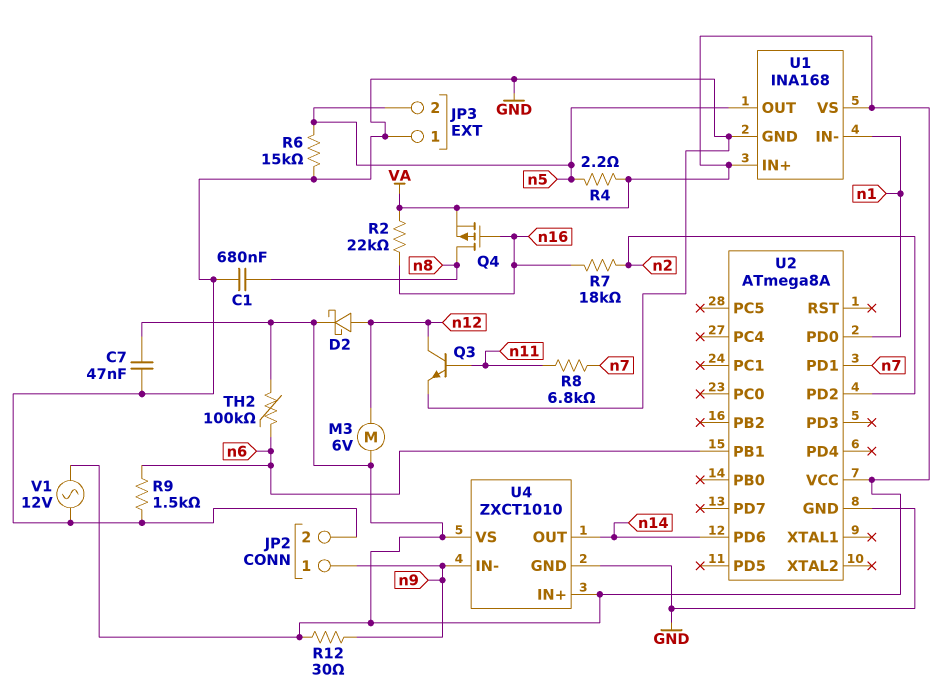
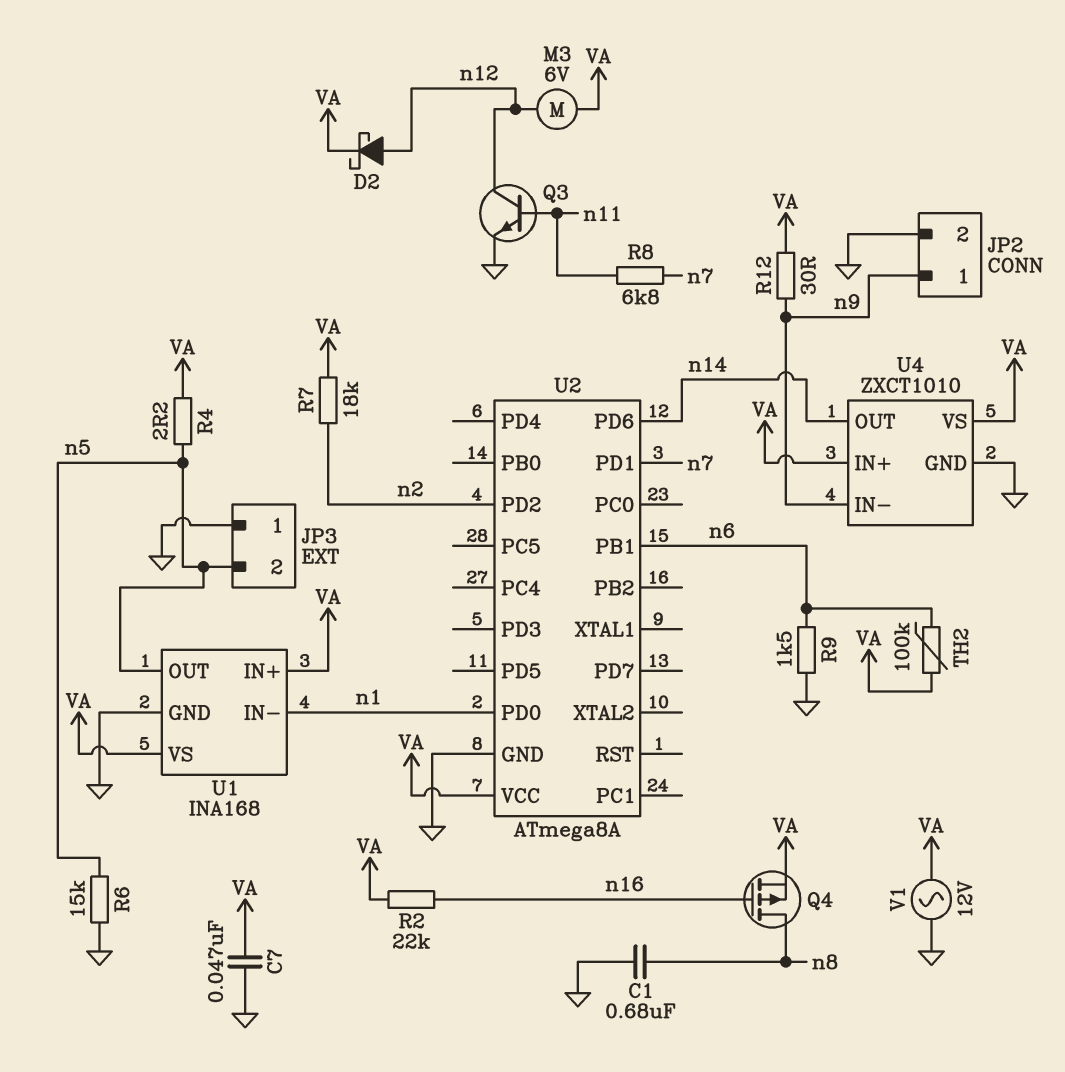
R7: 18k (n2, n16) -> 18k (VA, n2)

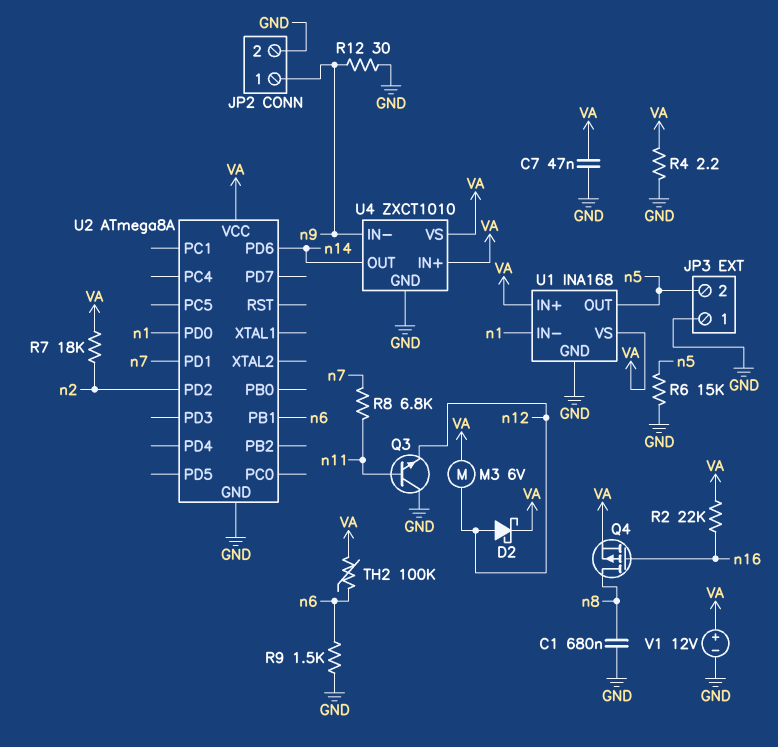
Q3: NPN (B n11, C n12, E GND) -> NPN (B n11, C GND, E n12)
R4: 2.2 (VA, n5) -> 2.2 (GND, VA)
R12: 30 (VA, n9) -> 30 (GND, n9)
V1: AC 12V (GND, VA) -> 12V (plus VA, minus GND)

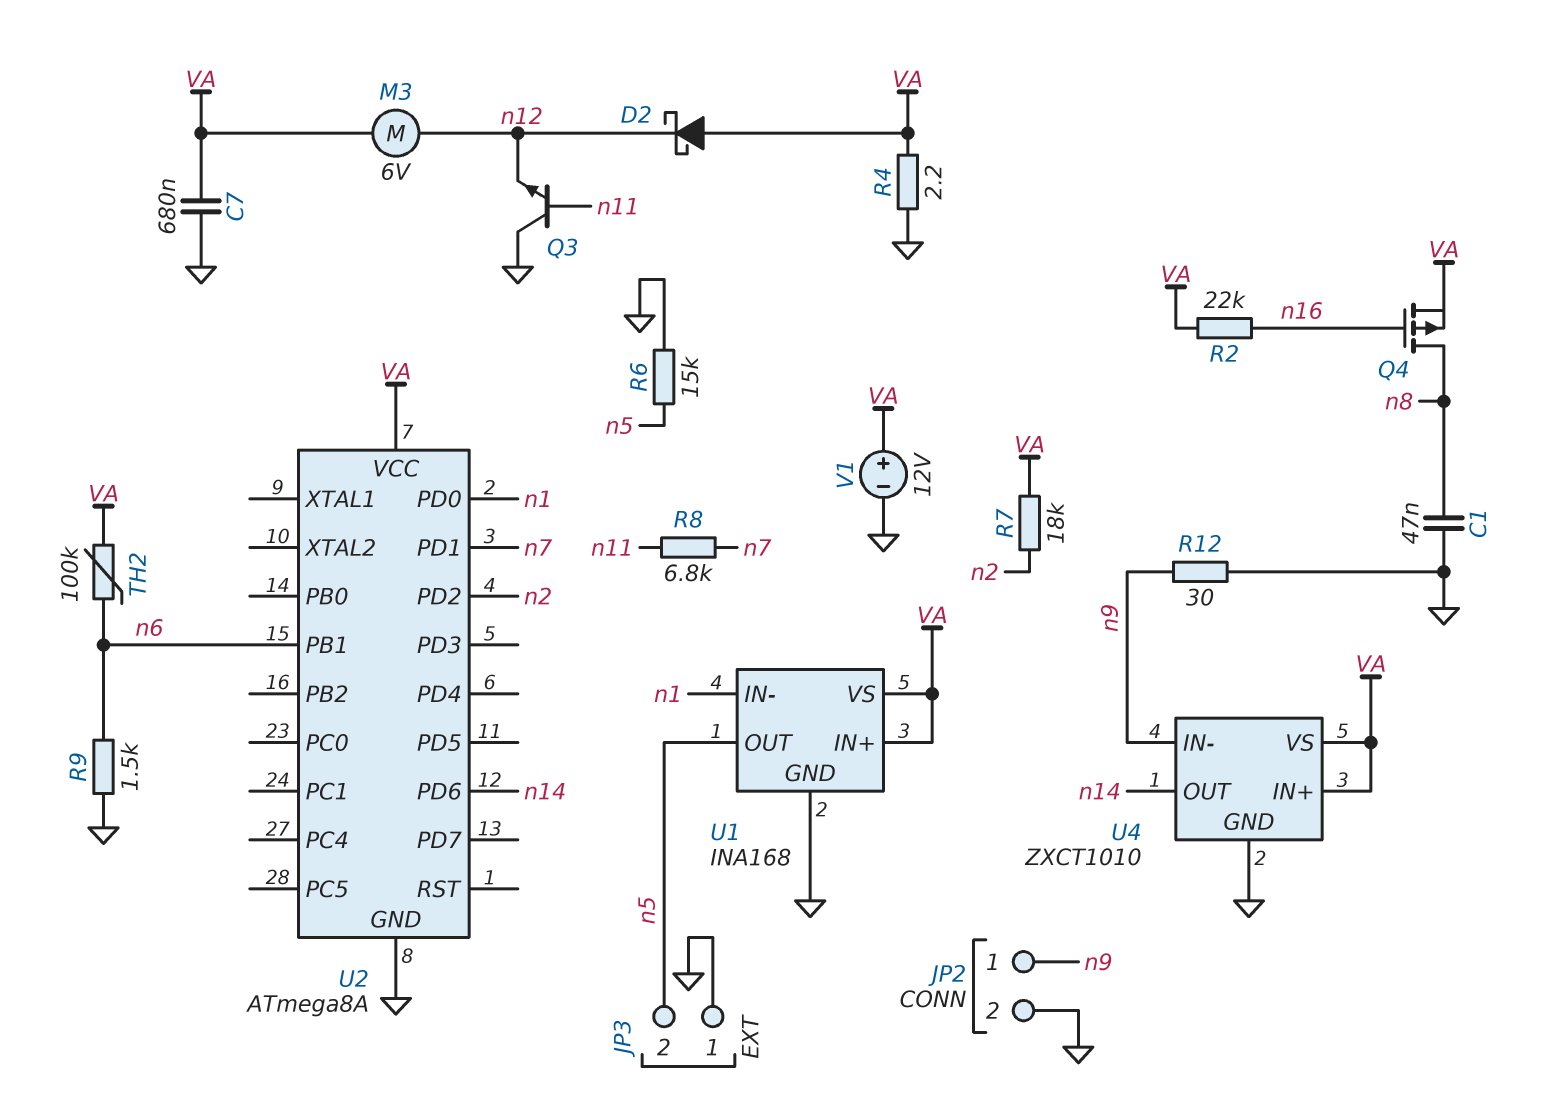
C1: 680nF (GND, n8) -> 47nF (GND, n8)
C7: 47nF (GND, VA) -> 680nF (GND, VA)
D2: schottky (A n12, K VA) -> schottky (A VA, K n12)

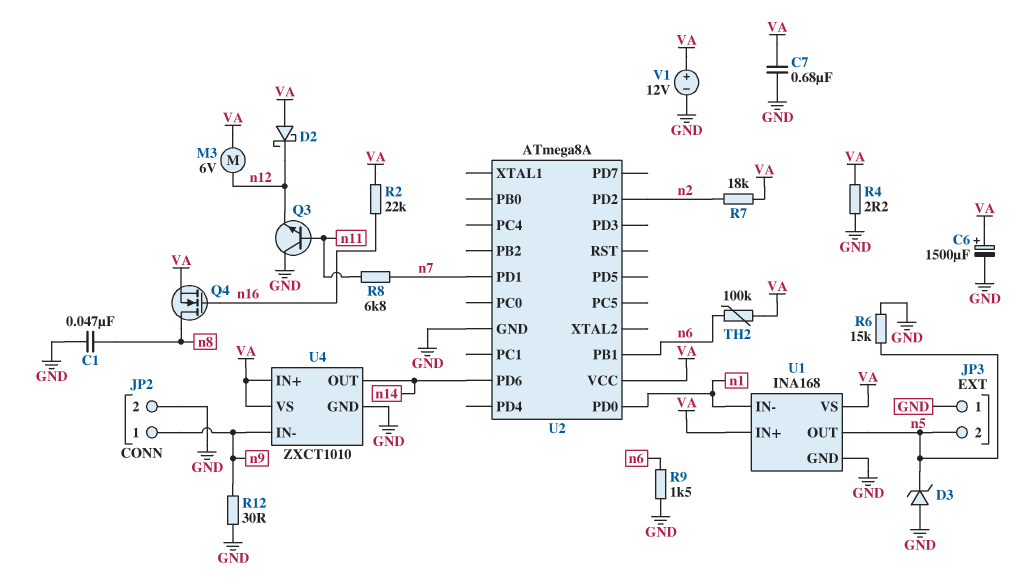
C6: none -> 1500uF (plus VA, minus GND)
D3: none -> zener (A GND, K n5)
Q4: PMOS (G n16, D n8, S VA) -> NMOS (G n16, D n8, S VA)

